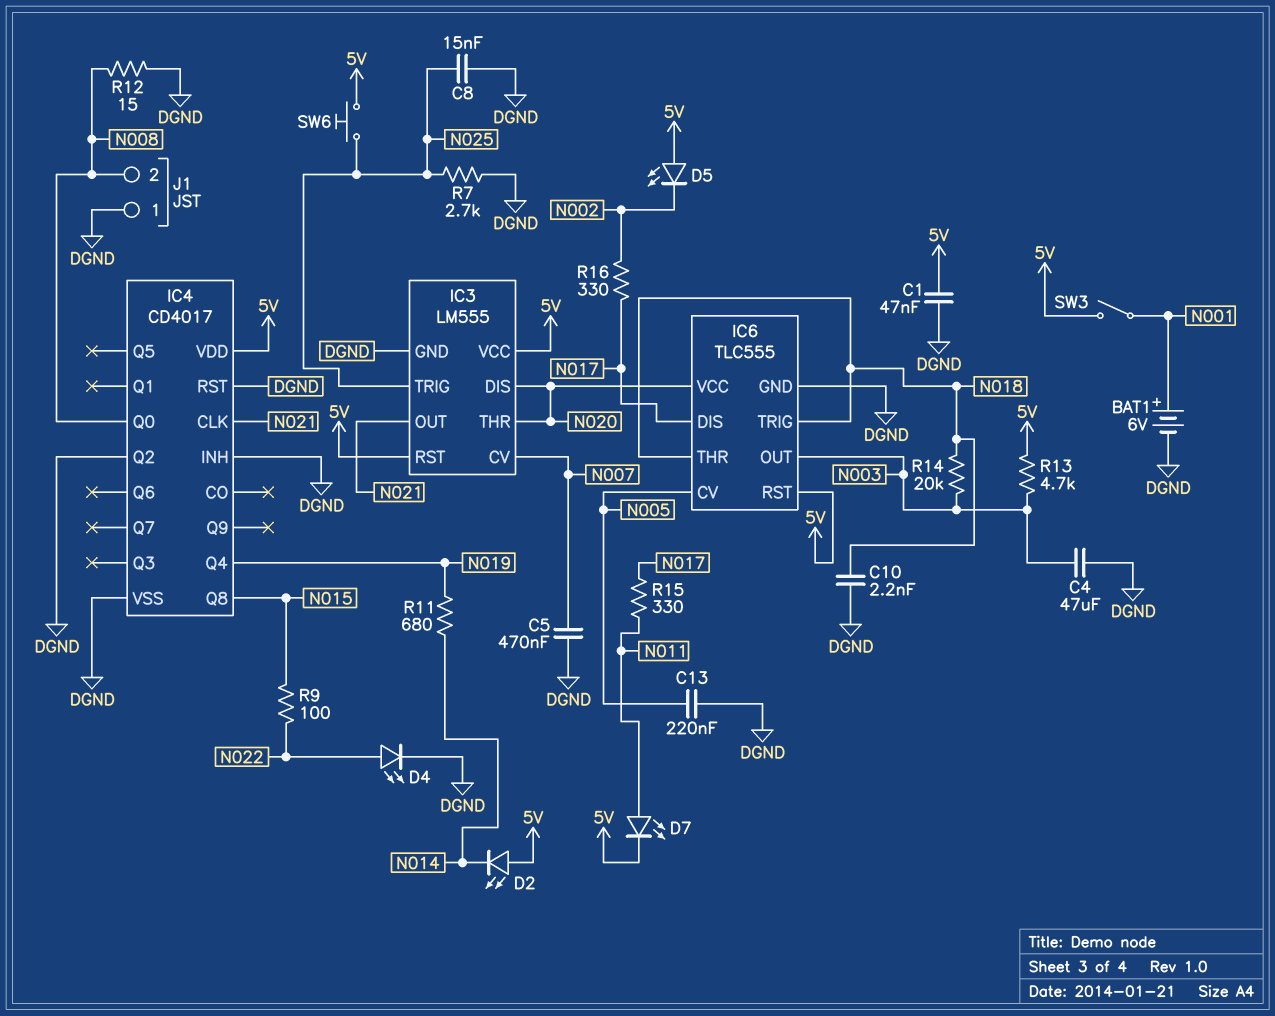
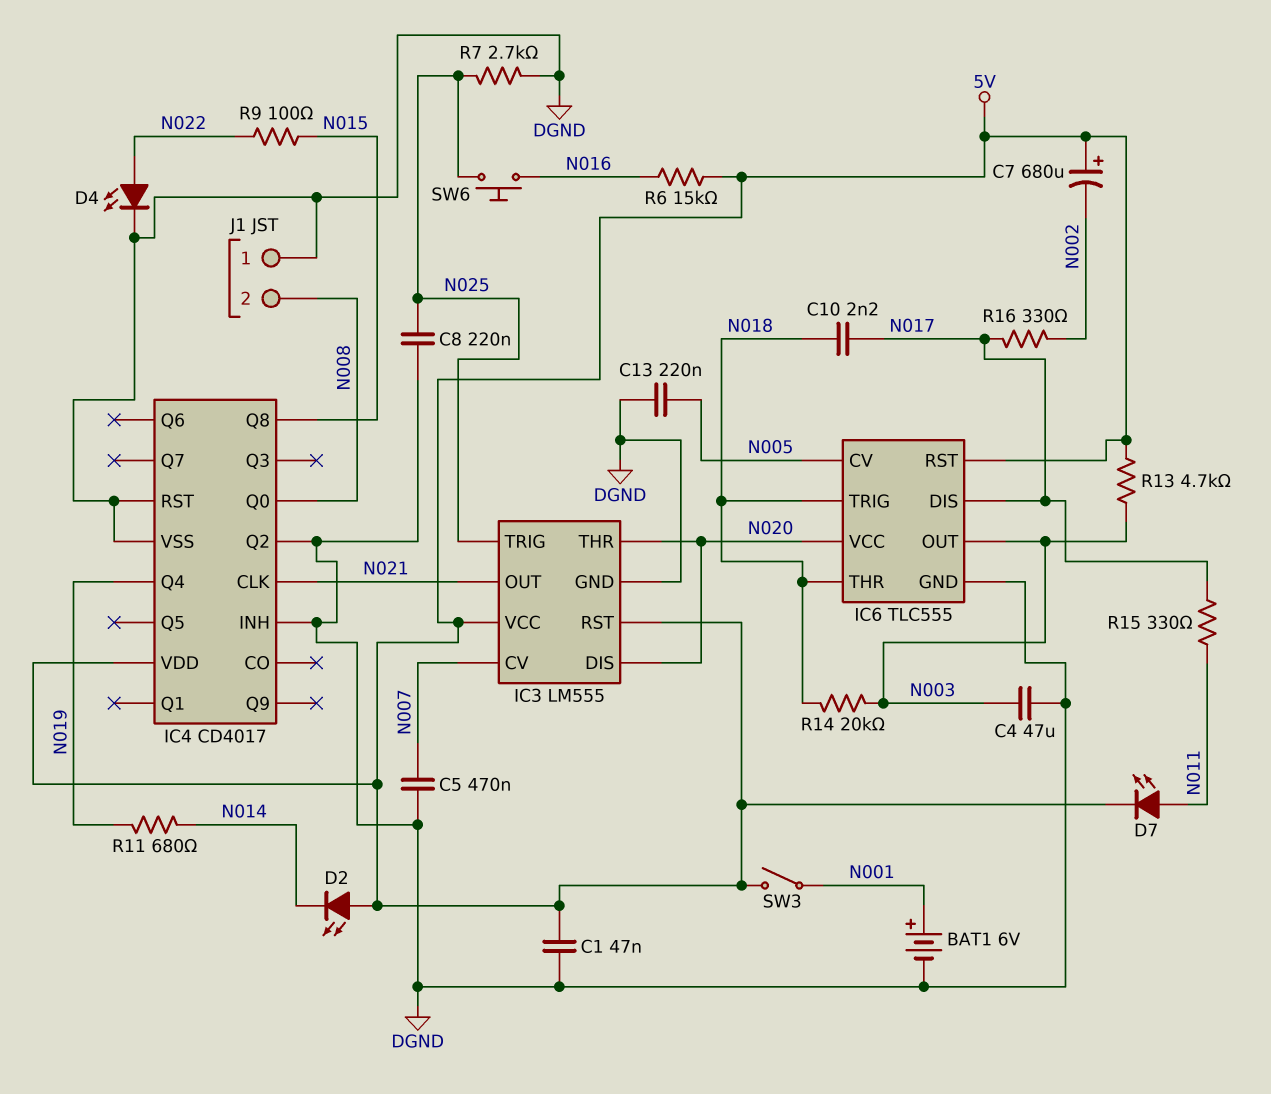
C7: none -> 680uF (plus 5V, minus N002)
C8: 15nF (DGND, N025) -> 220nF (DGND, N025)
C10: 2.2nF (DGND, N018) -> 2.2nF (N017, N018)
D5: LED (A 5V, K N002) -> none
R6: none -> 15k (5V, N016)
R12: 15 (DGND, N008) -> none
SW6: button (5V, N025) -> button (N016, N025)

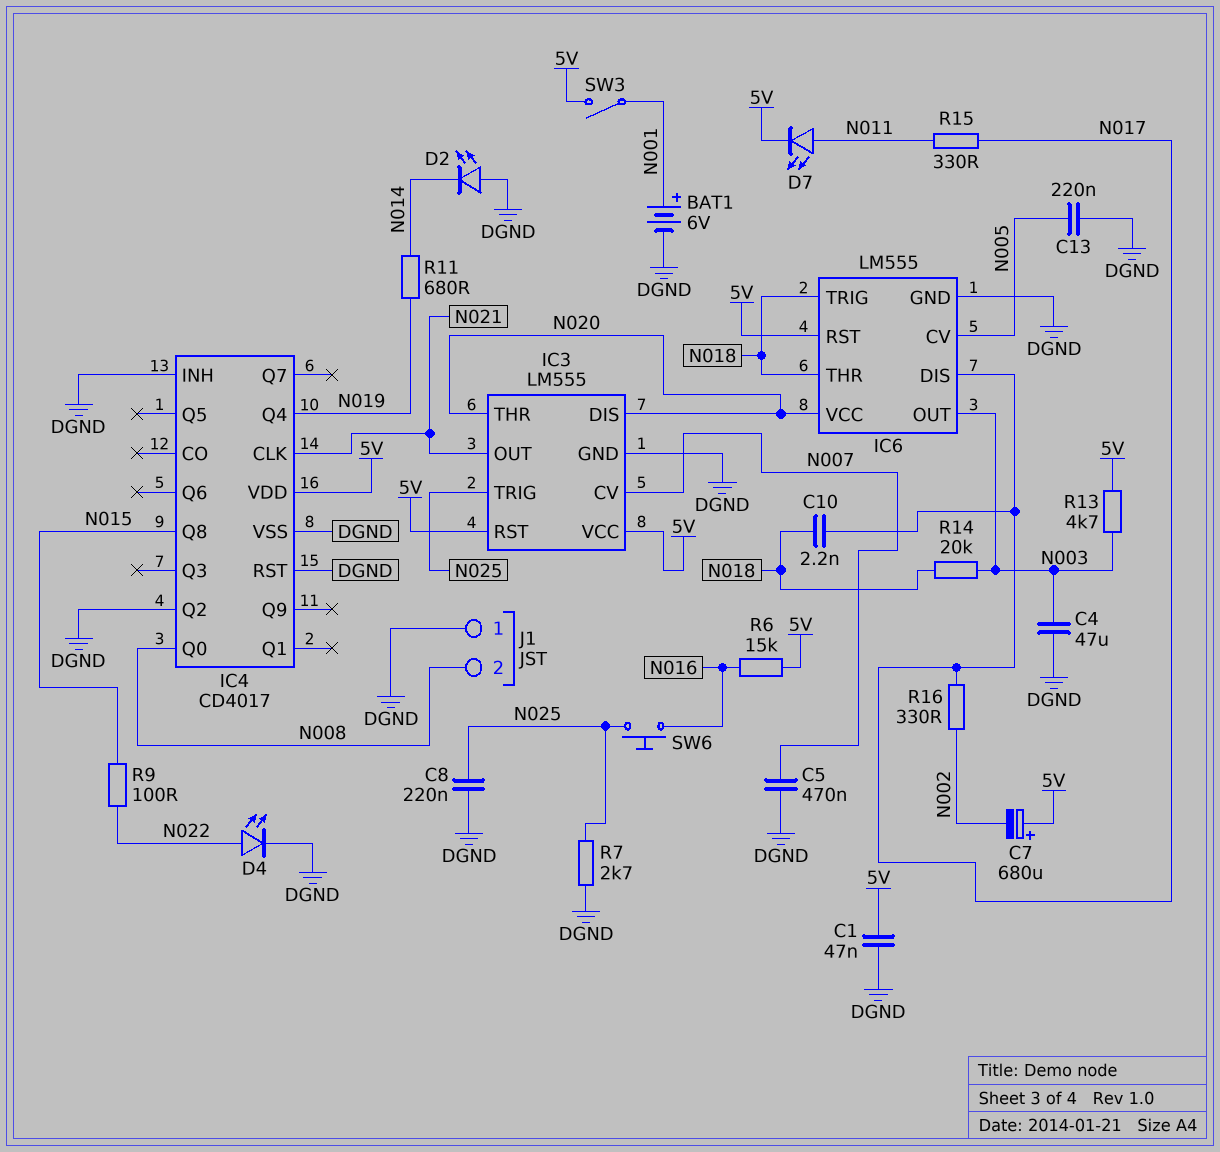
D2: LED (A 5V, K N014) -> LED (A DGND, K N014)
IC6: TLC555 -> LM555

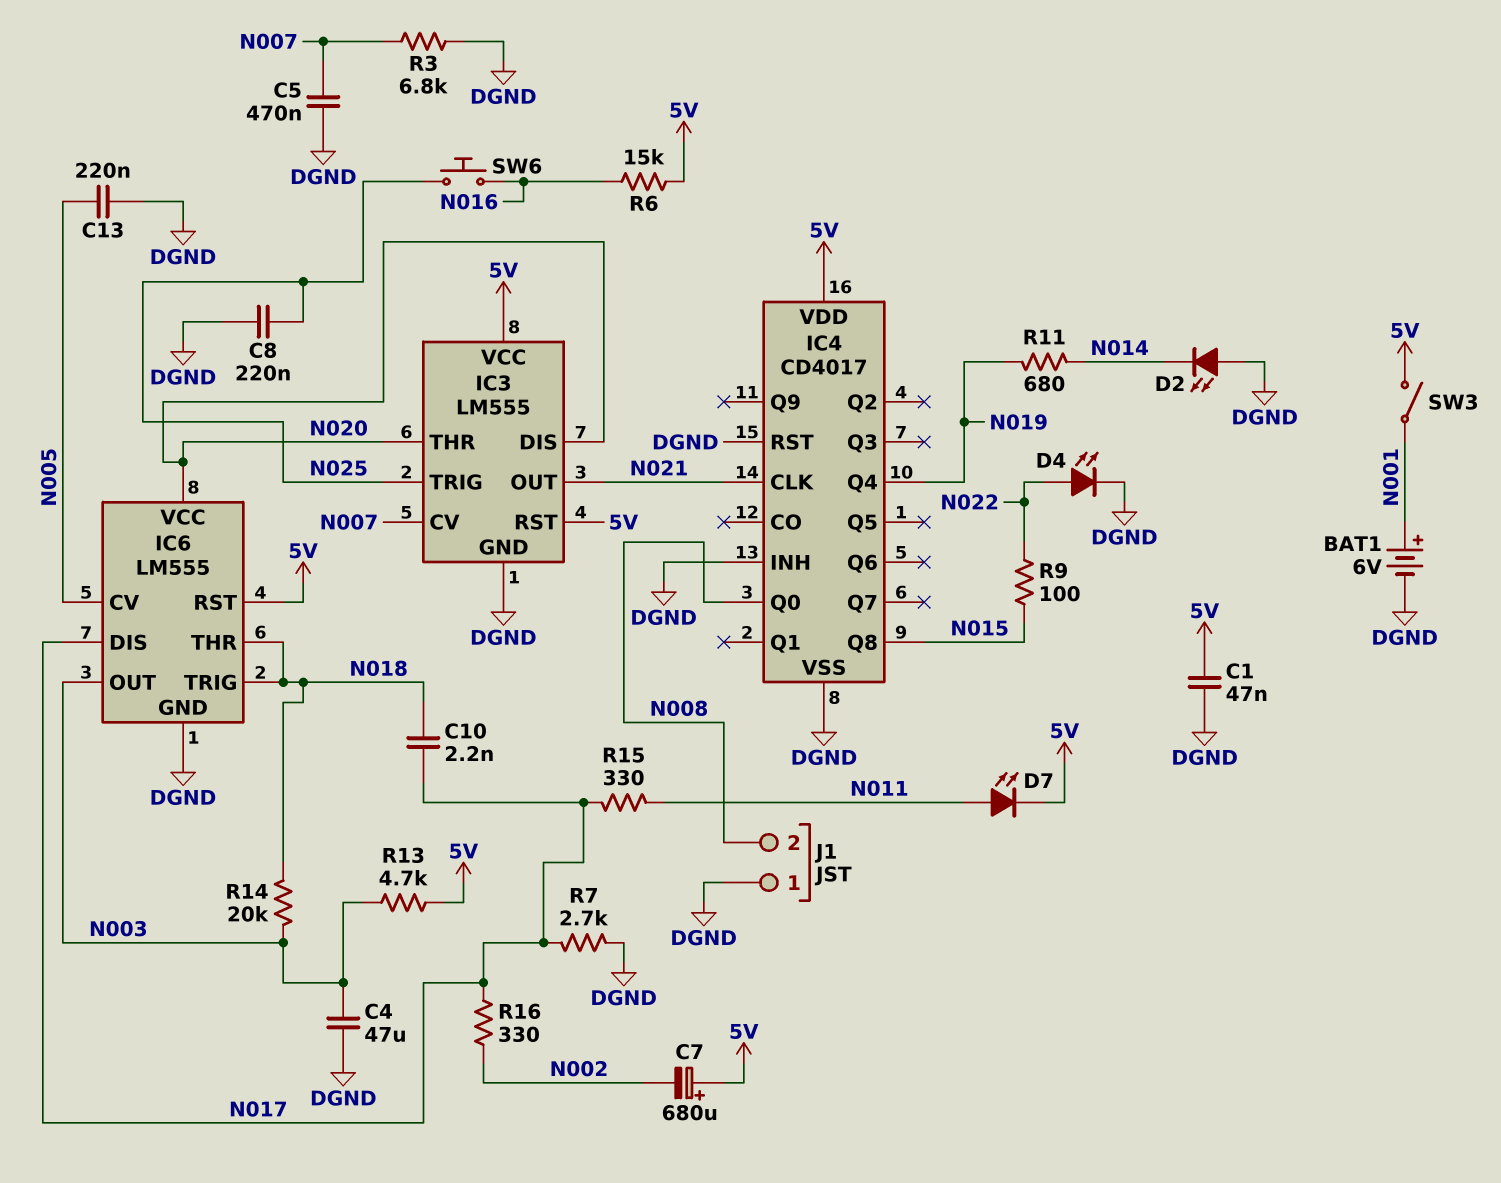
IC4 pin Q2: DGND -> none
R3: none -> 6.8k (DGND, N007)
R7: 2.7k (DGND, N025) -> 2.7k (DGND, N017)

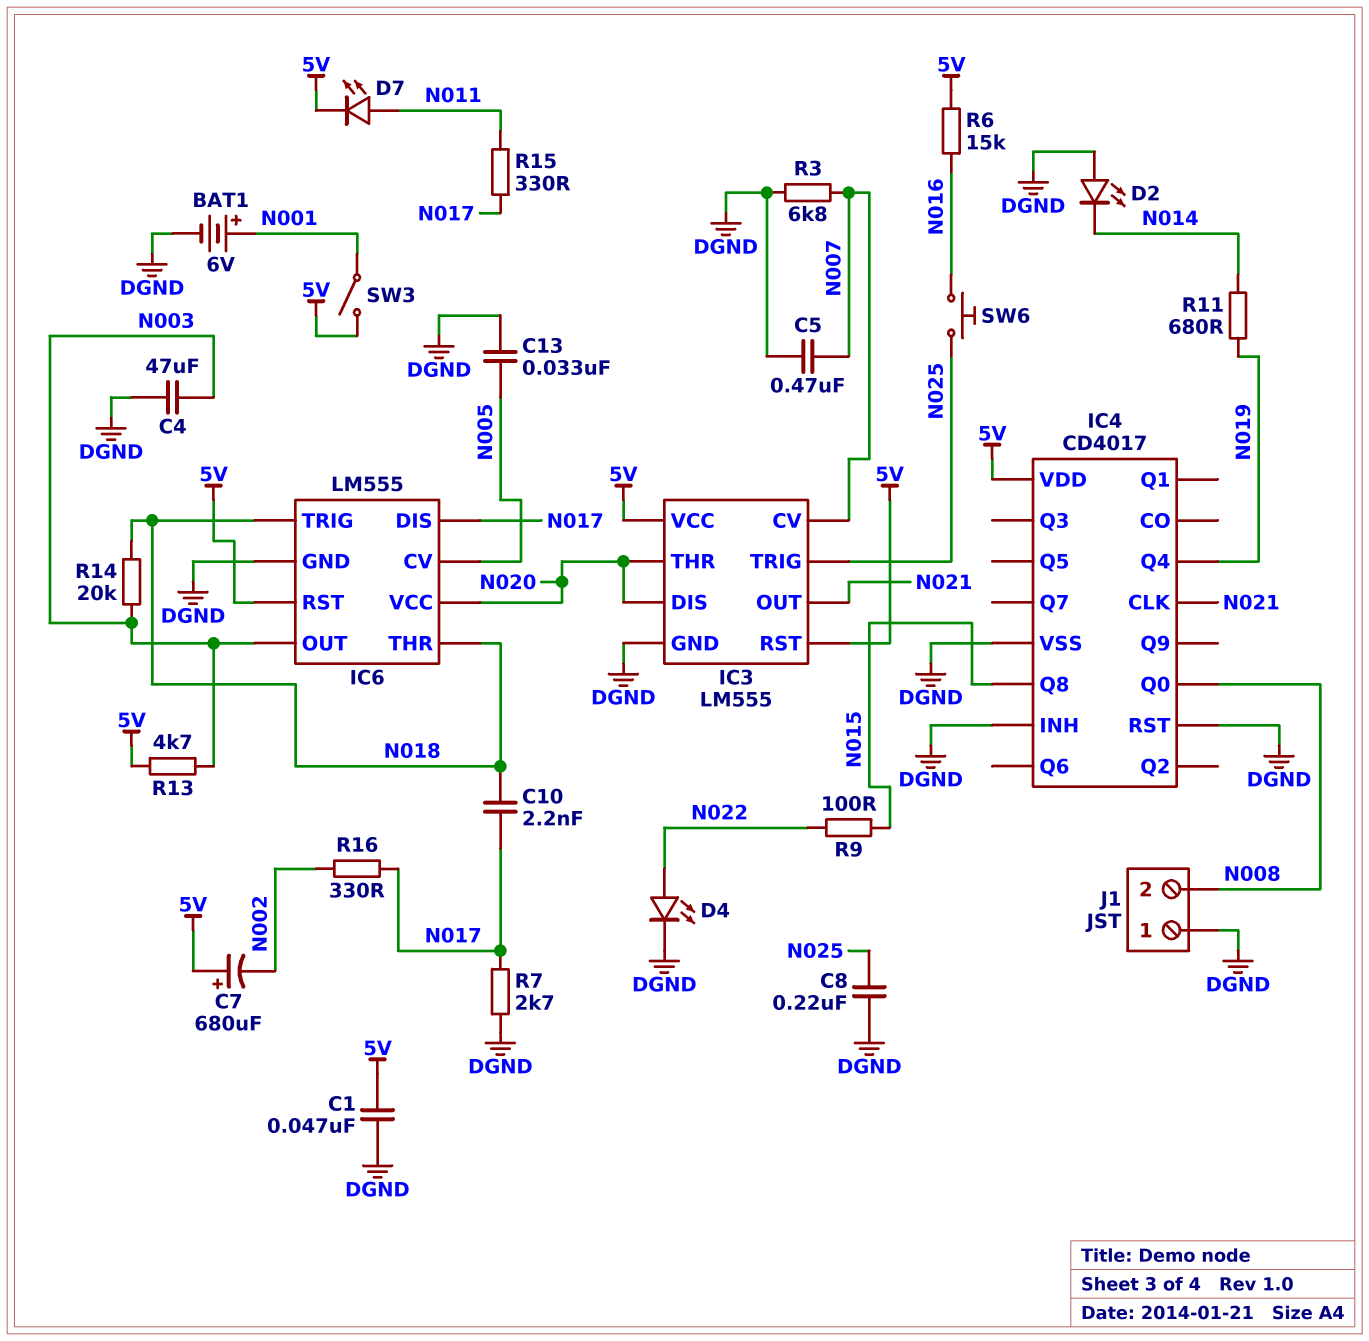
C13: 220nF (DGND, N005) -> 33nF (DGND, N005)

